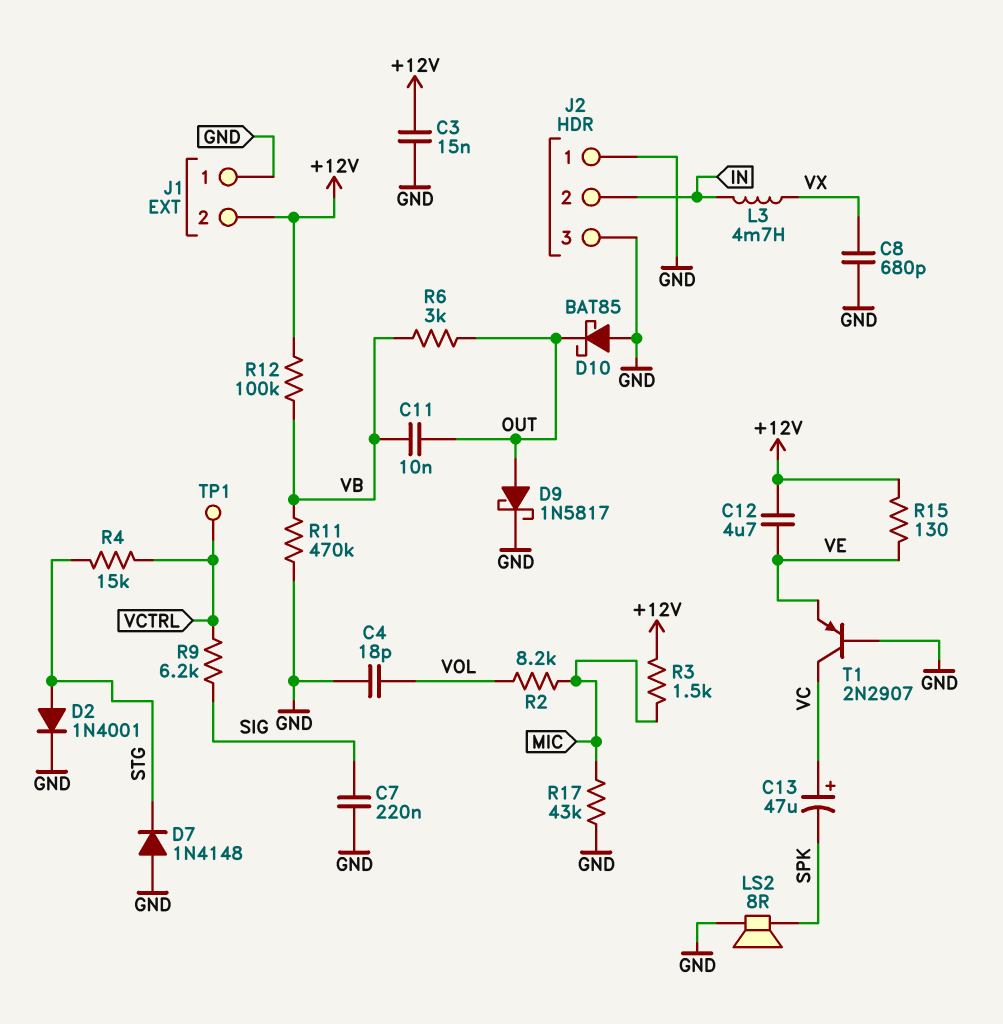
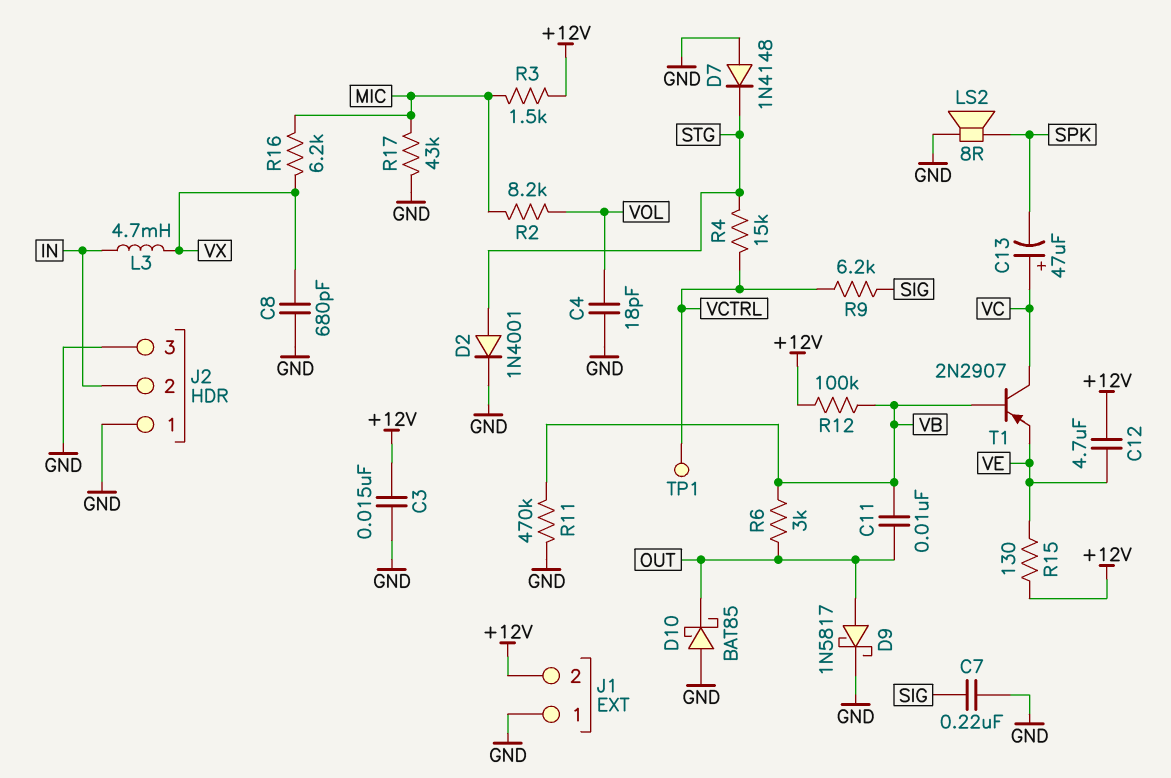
R16: none -> 6.2k (MIC, VX)
T1: PNP 2N2907 (B GND, C VC, E VE) -> PNP 2N2907 (B VB, C VC, E VE)

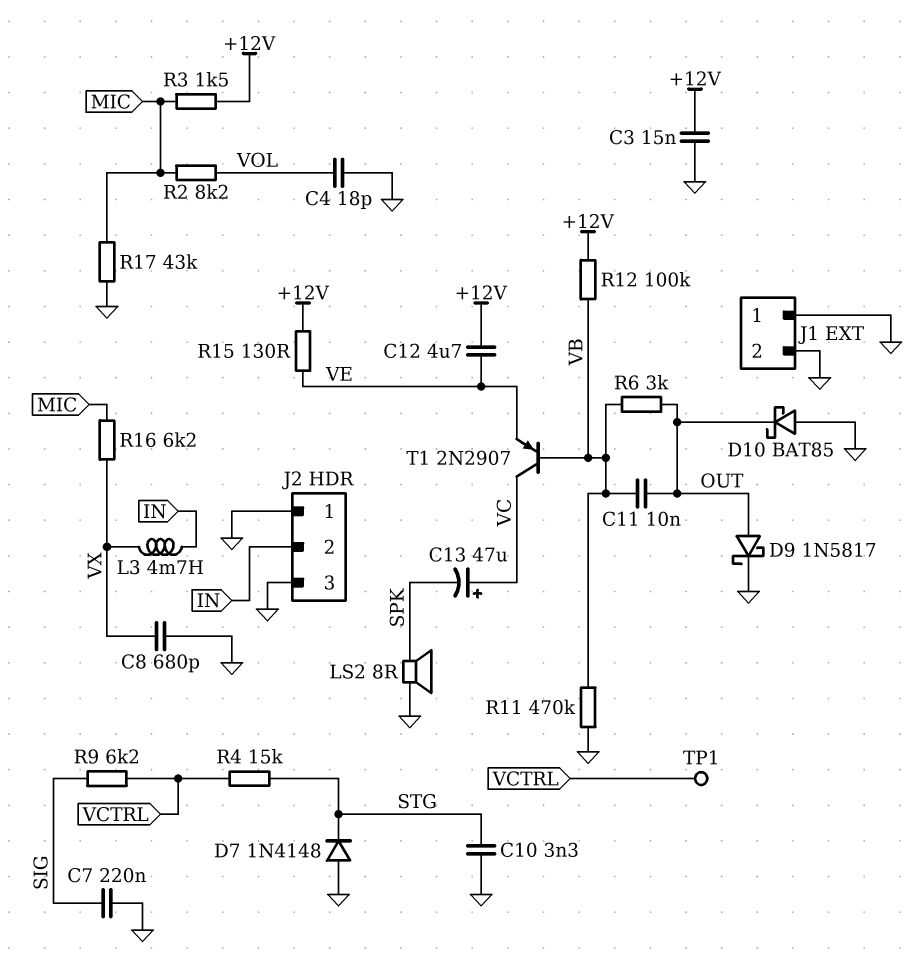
C10: none -> 3.3nF (GND, STG)
D2: diode 1N4001 (A STG, K GND) -> none
J1 pin 2: +12V -> GND

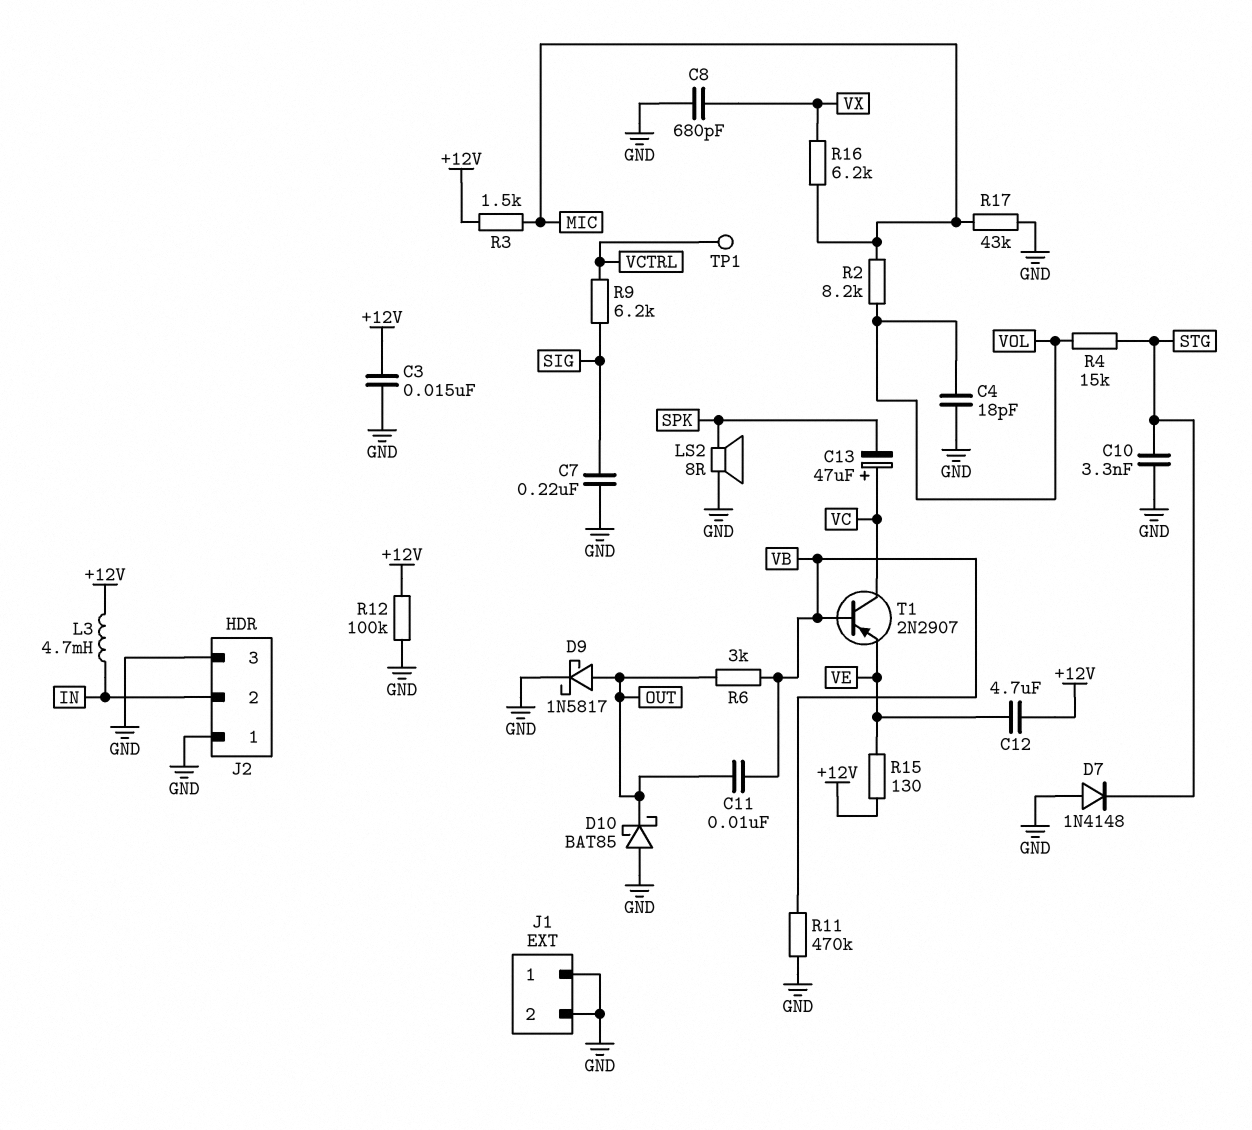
L3: 4.7mH (IN, VX) -> 4.7mH (+12V, IN)
R4: 15k (STG, VCTRL) -> 15k (STG, VOL)
R12: 100k (+12V, VB) -> 100k (+12V, GND)

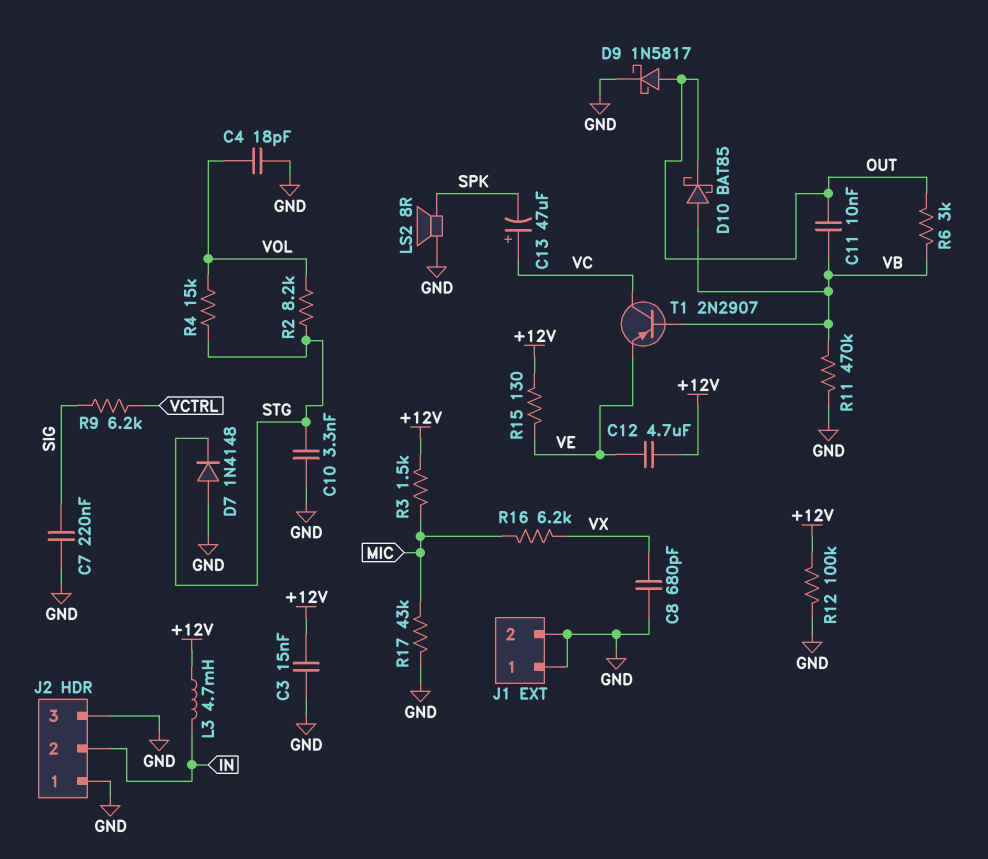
D10: schottky BAT85 (A GND, K OUT) -> schottky BAT85 (A VB, K OUT)
R2: 8.2k (MIC, VOL) -> 8.2k (STG, VOL)
TP1: test point (VCTRL) -> none

